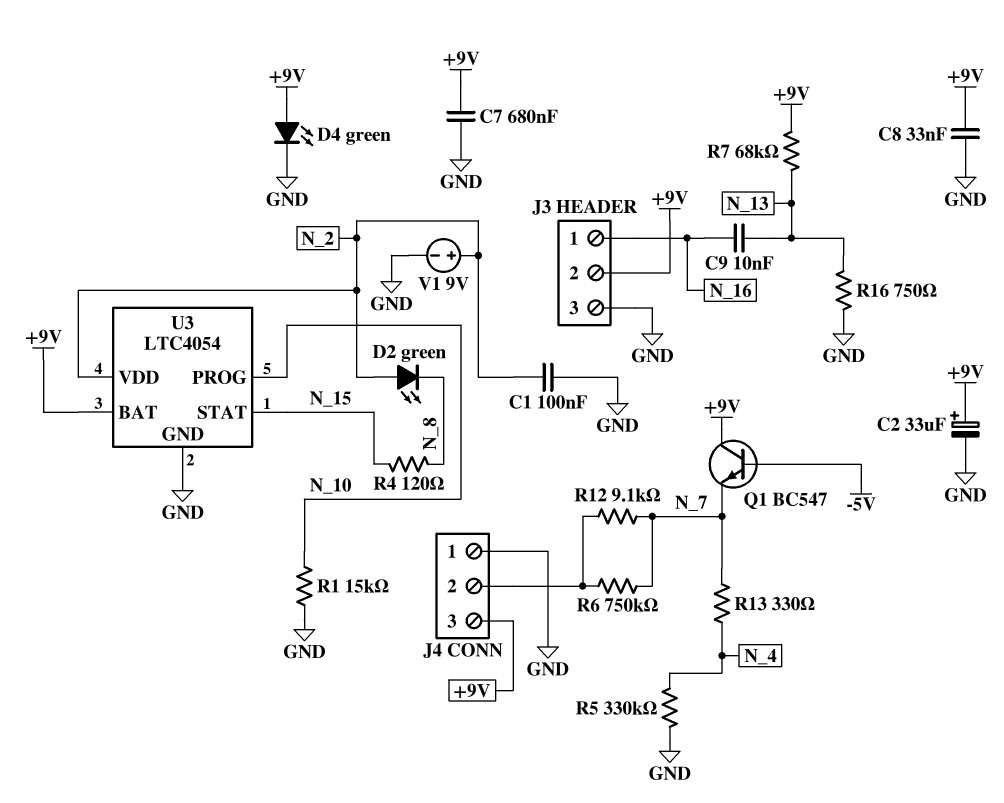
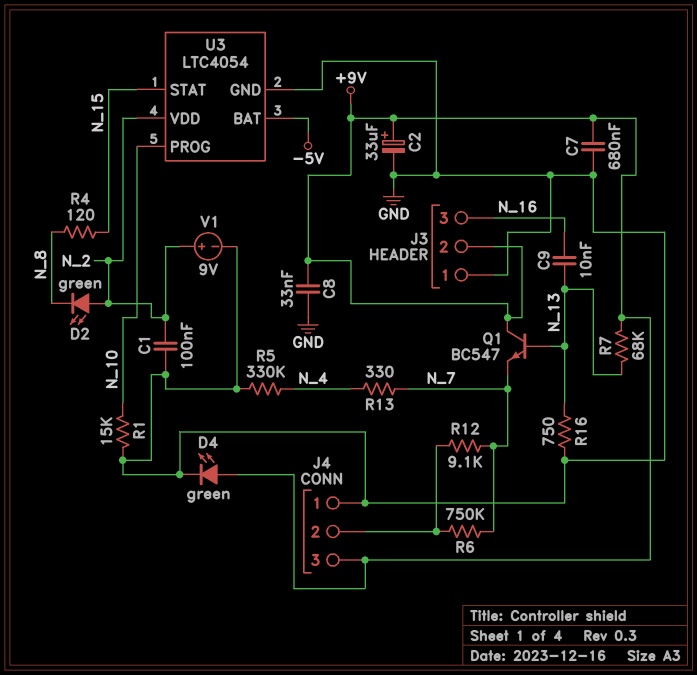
J3 pin 1: N_16 -> GND
J3 pin 3: GND -> N_16
Q1: NPN BC547 (B -5V, C +9V, E N_7) -> NPN BC547 (B N_13, C +9V, E N_7)
U3 pin BAT: +9V -> -5V

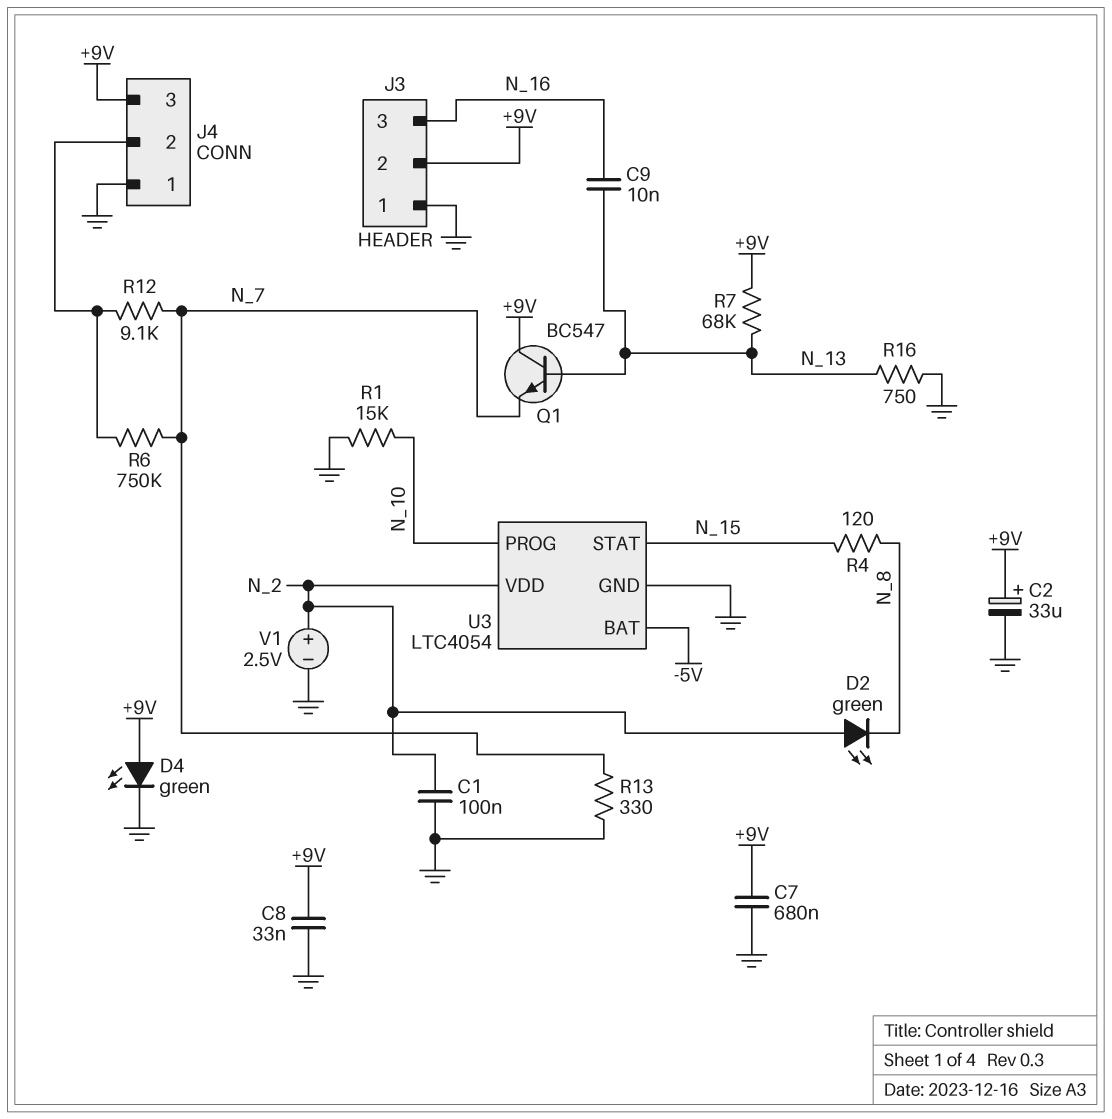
R5: 330k (GND, N_4) -> none
R13: 330 (N_4, N_7) -> 330 (GND, N_7)
V1: 9V (plus N_2, minus GND) -> 2.5V (plus N_2, minus GND)

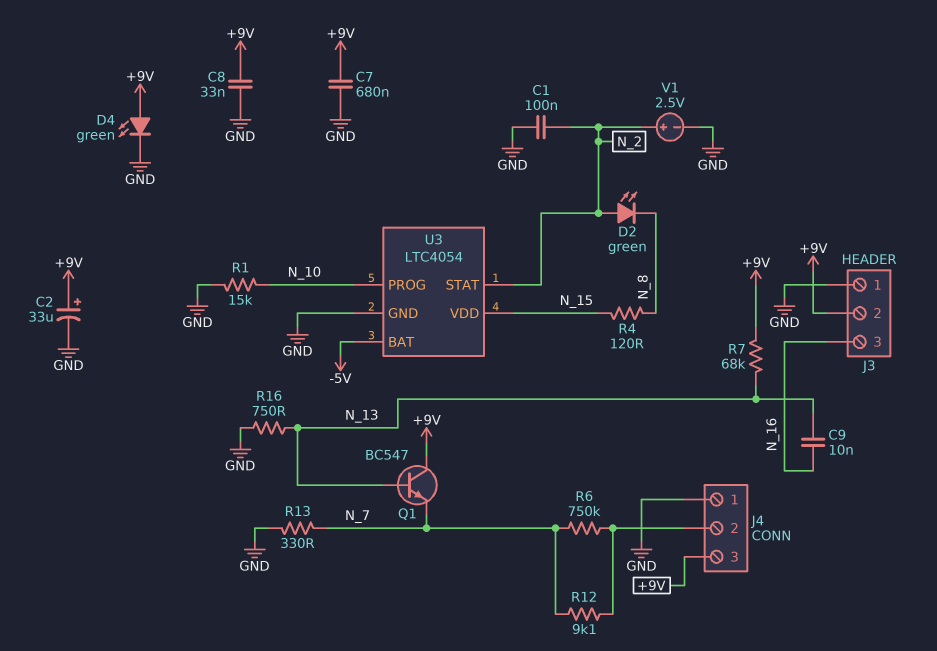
U3 pin STAT: N_15 -> N_2
U3 pin VDD: N_2 -> N_15

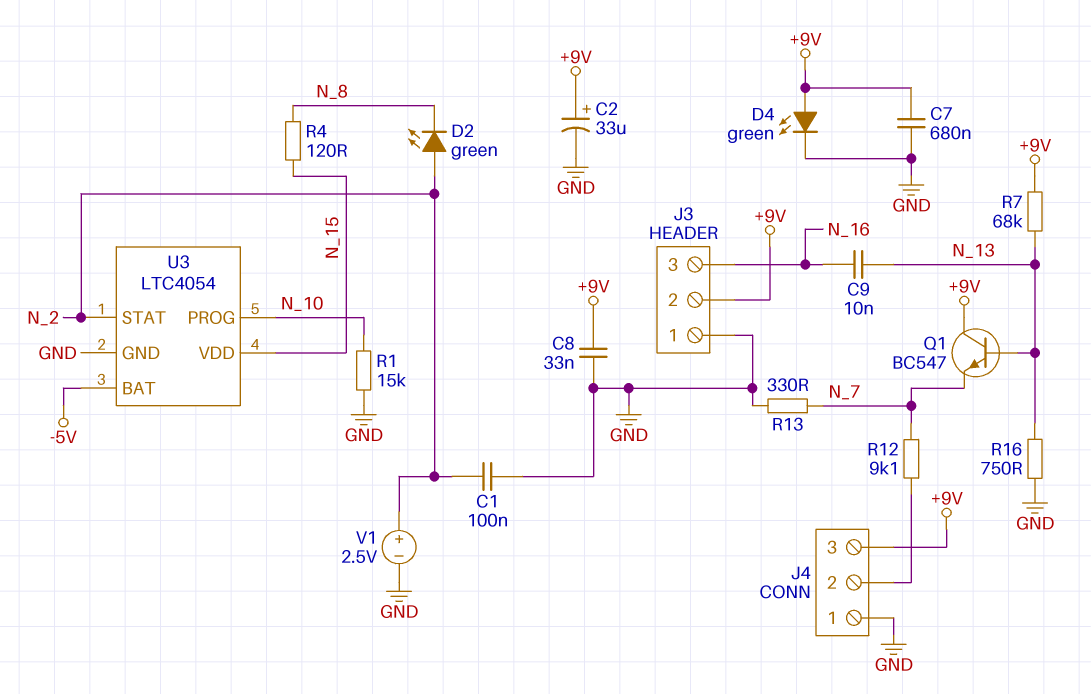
R6: 750k (J4/2, N_7) -> none

